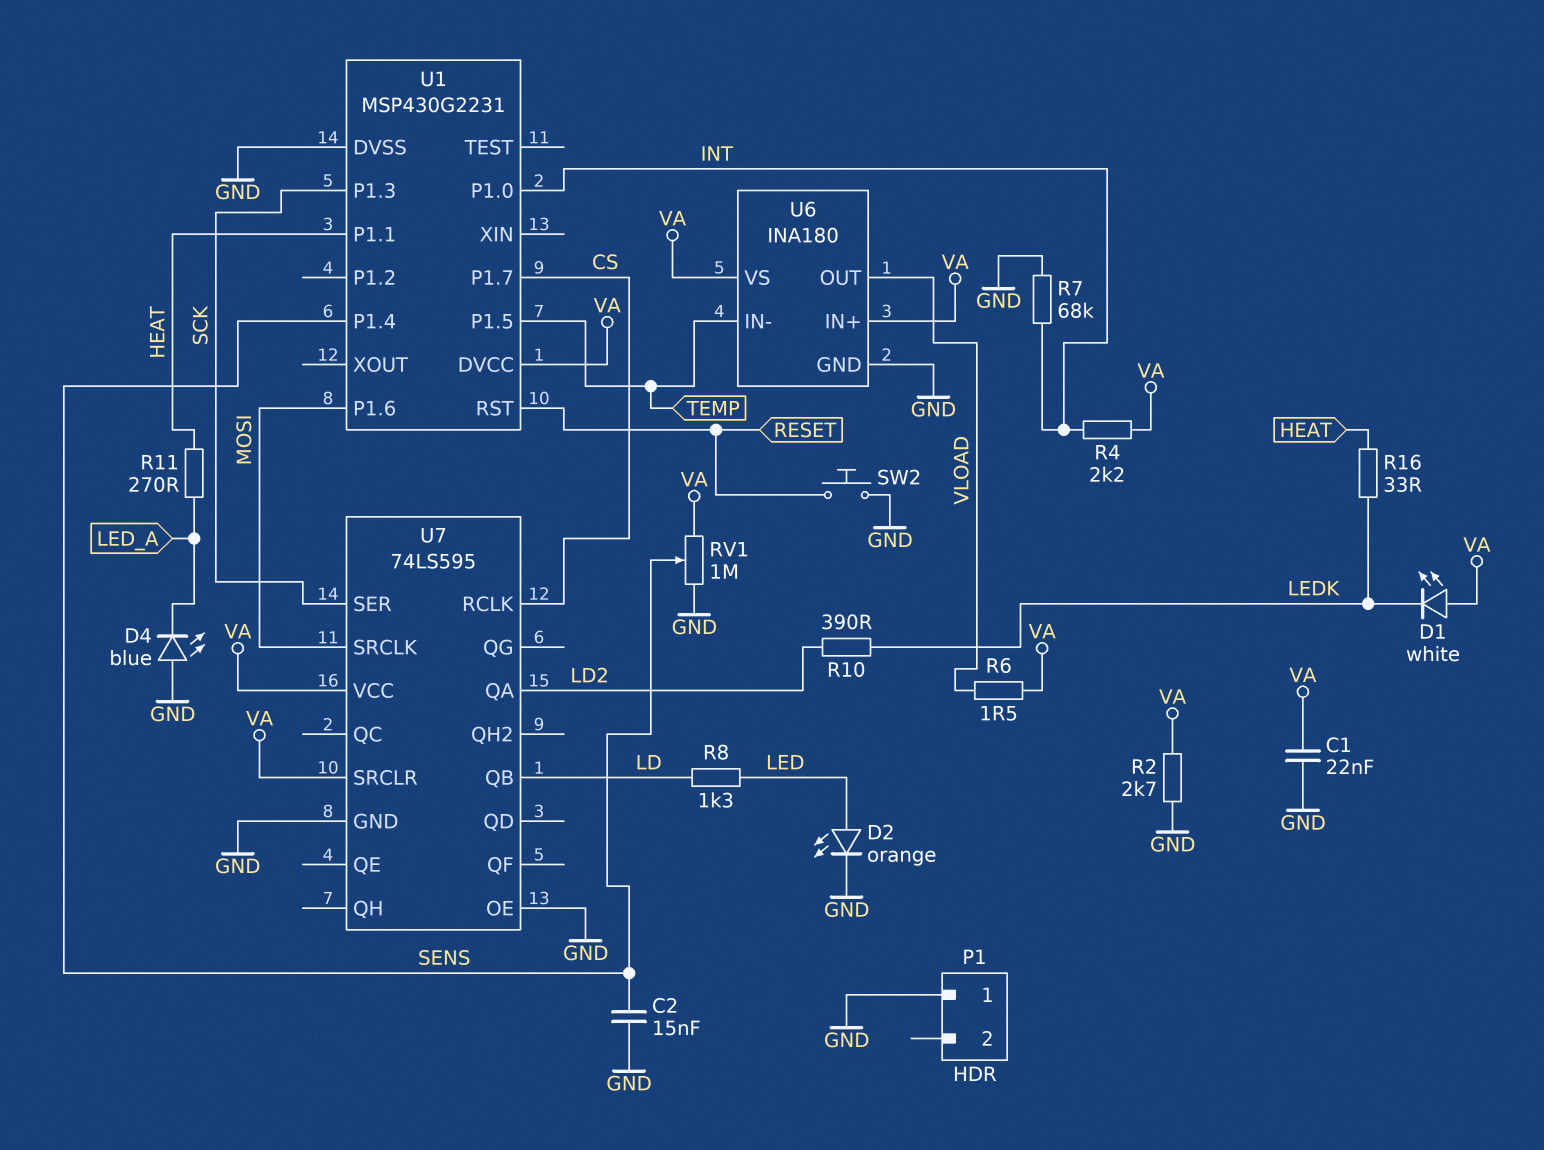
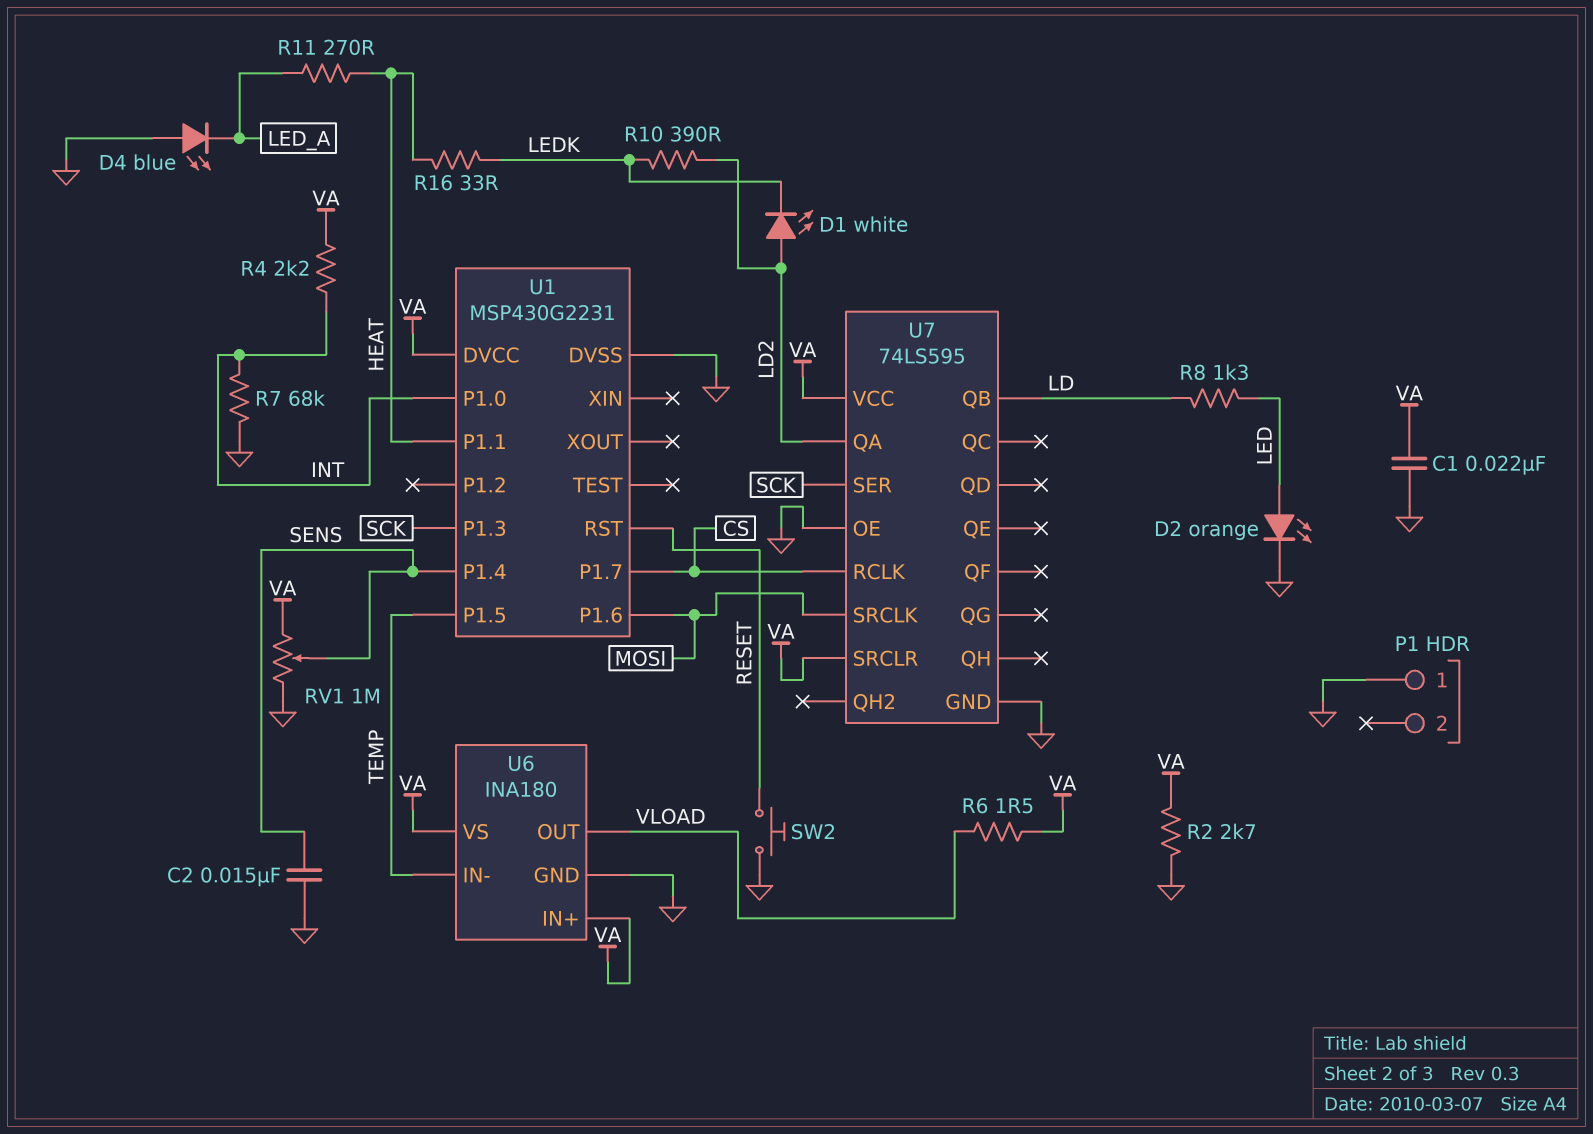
D1: LED white (A VA, K LEDK) -> LED white (A LD2, K LEDK)

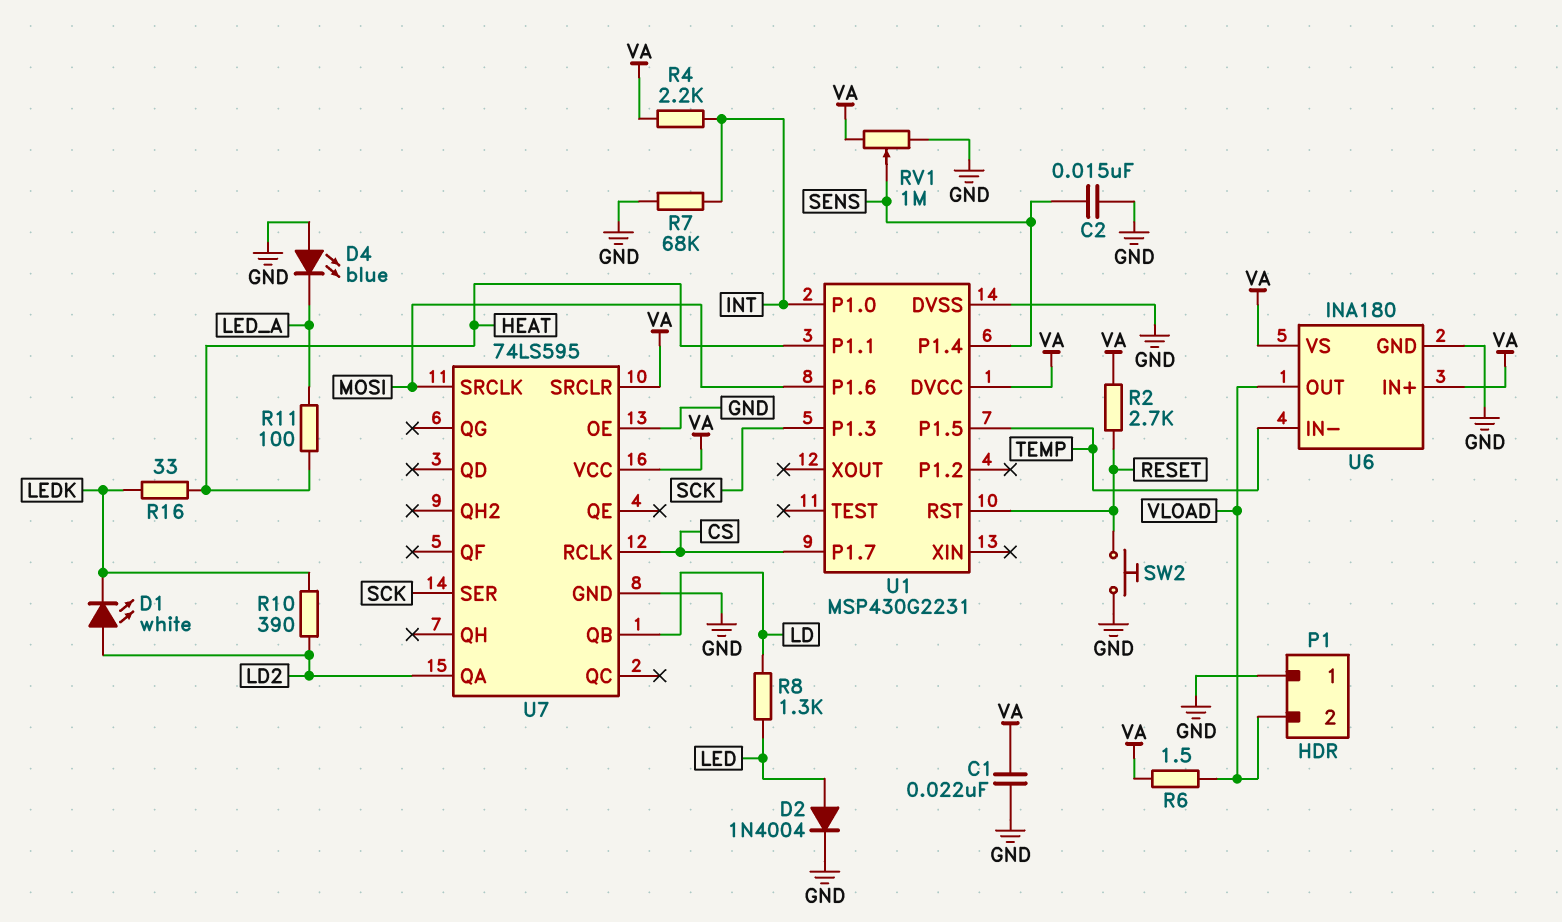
D2: LED orange (A LED, K GND) -> diode 1N4004 (A LED, K GND)
P1 pin 2: none -> VLOAD
R2: 2.7k (GND, VA) -> 2.7k (RESET, VA)
R11: 270 (HEAT, LED_A) -> 100 (HEAT, LED_A)

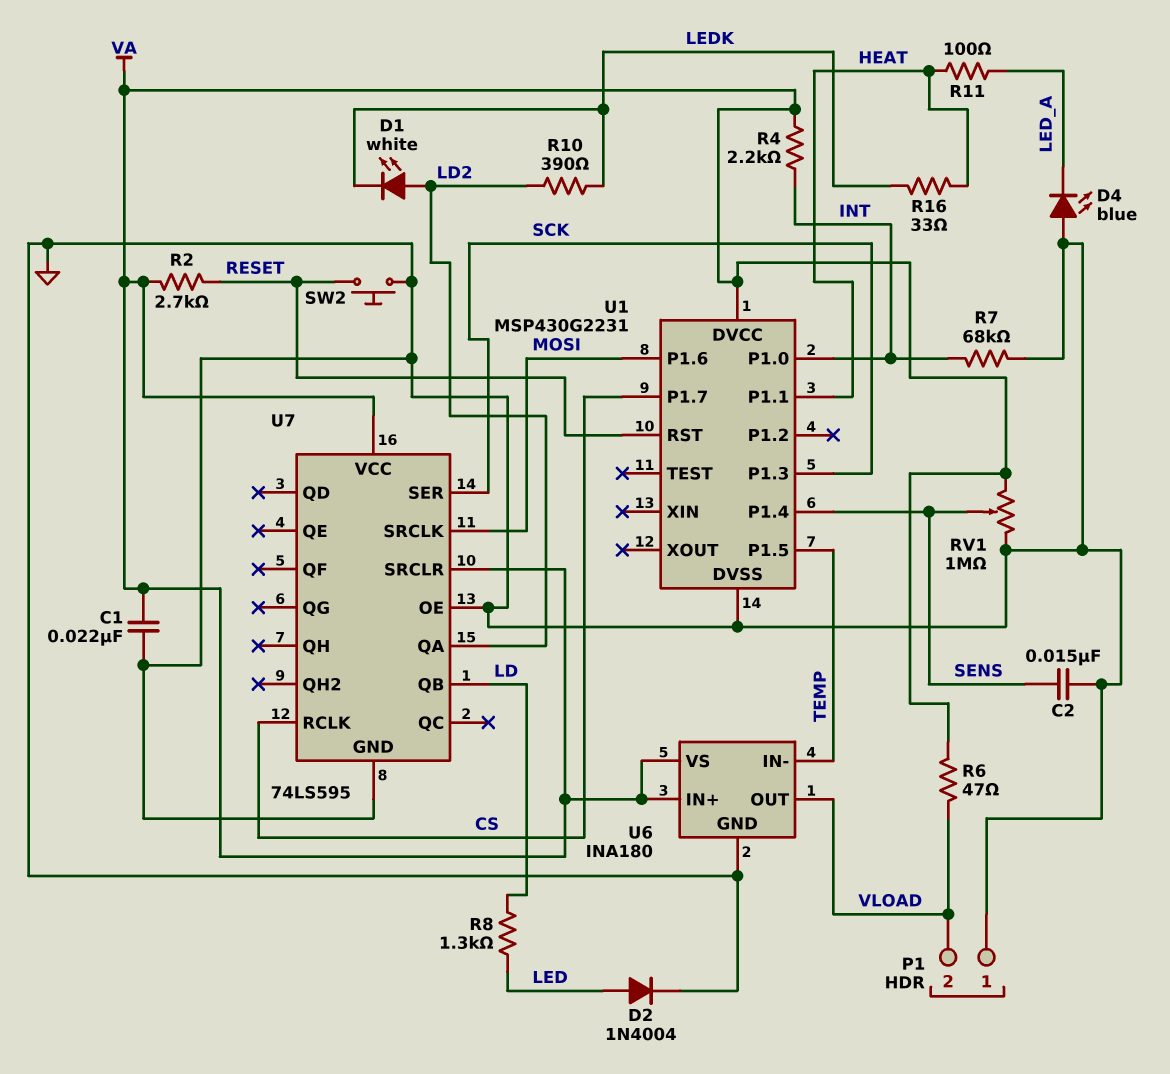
R6: 1.5 (VA, VLOAD) -> 47 (VA, VLOAD)

